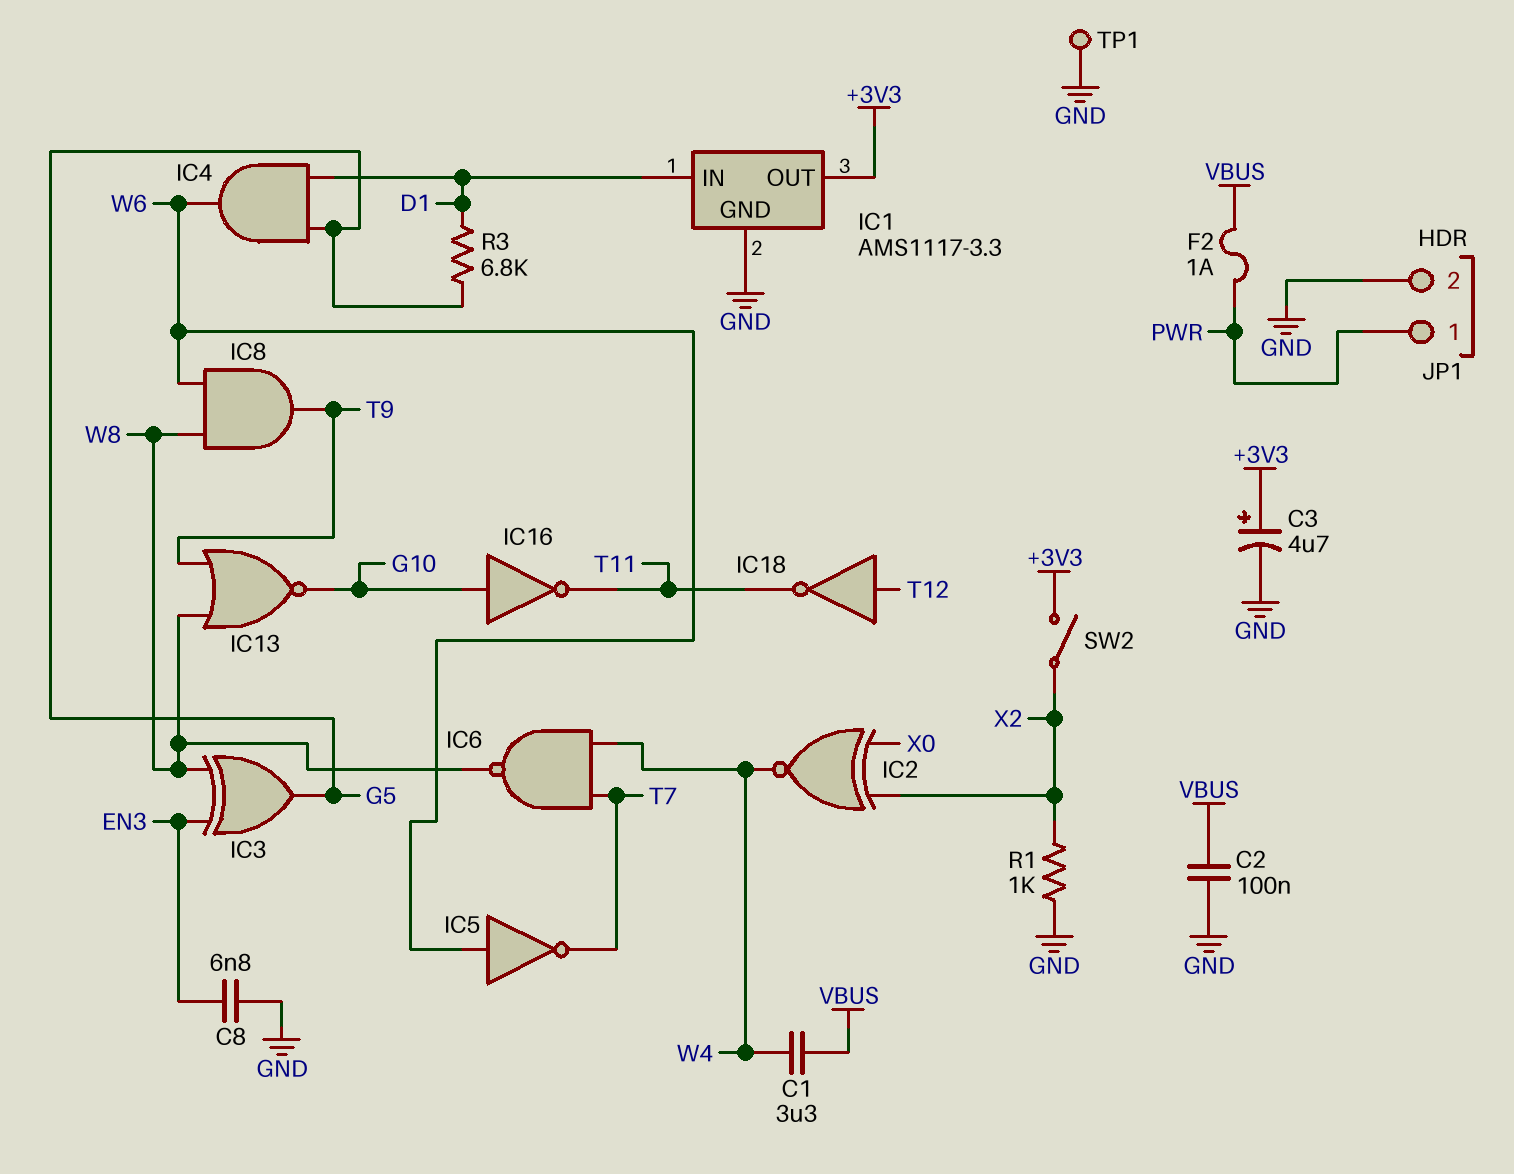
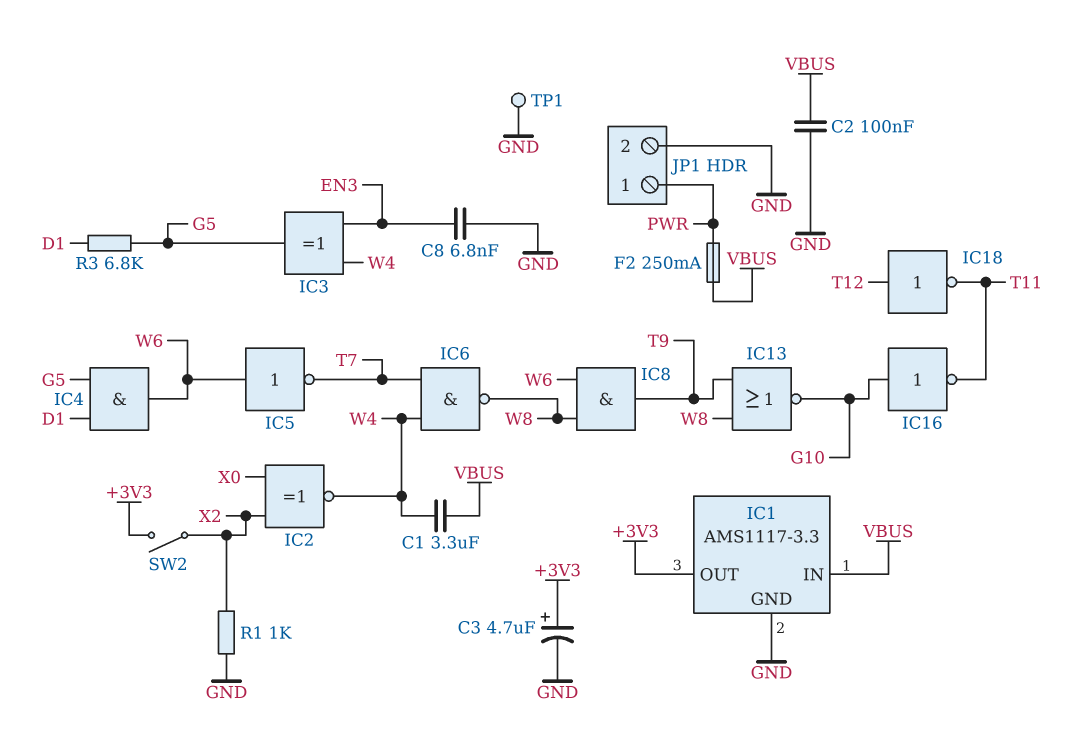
F2: 1A (PWR, VBUS) -> 250mA (PWR, VBUS)
IC1 pin IN: D1 -> VBUS
IC3: XOR (in EN3, in W8, out G5) -> XOR (in EN3, in W4, out G5)

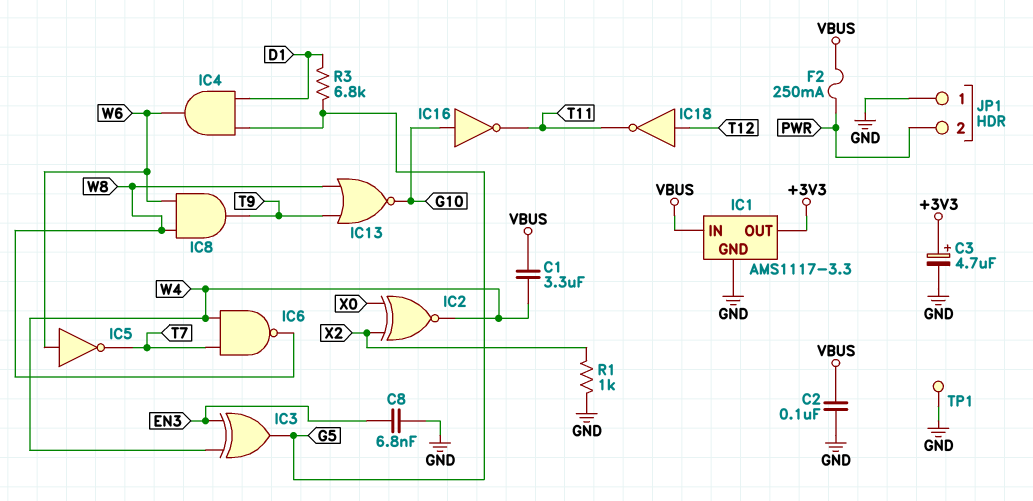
JP1 pin 1: PWR -> GND
JP1 pin 2: GND -> PWR
SW2: switch (+3V3, X2) -> none

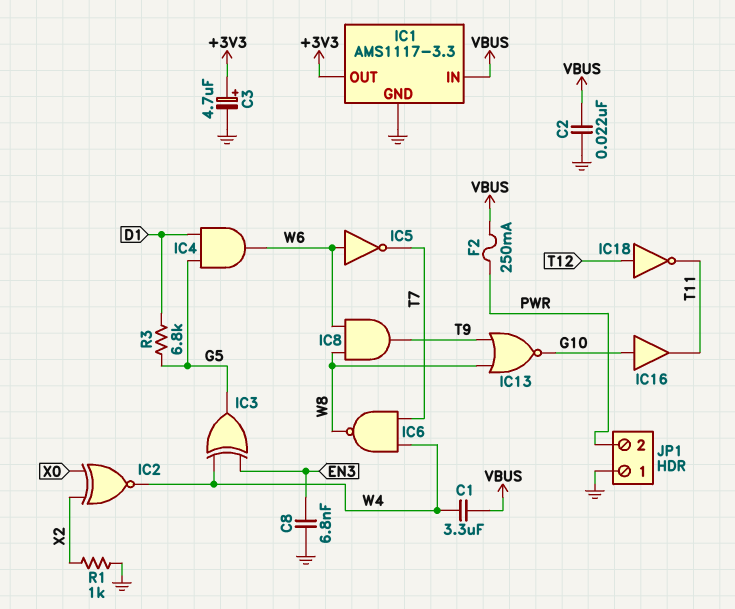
C2: 100nF (GND, VBUS) -> 22nF (GND, VBUS)
IC16: NOT (in G10, out T11) -> buffer (in G10, out T11)
TP1: test point (GND) -> none

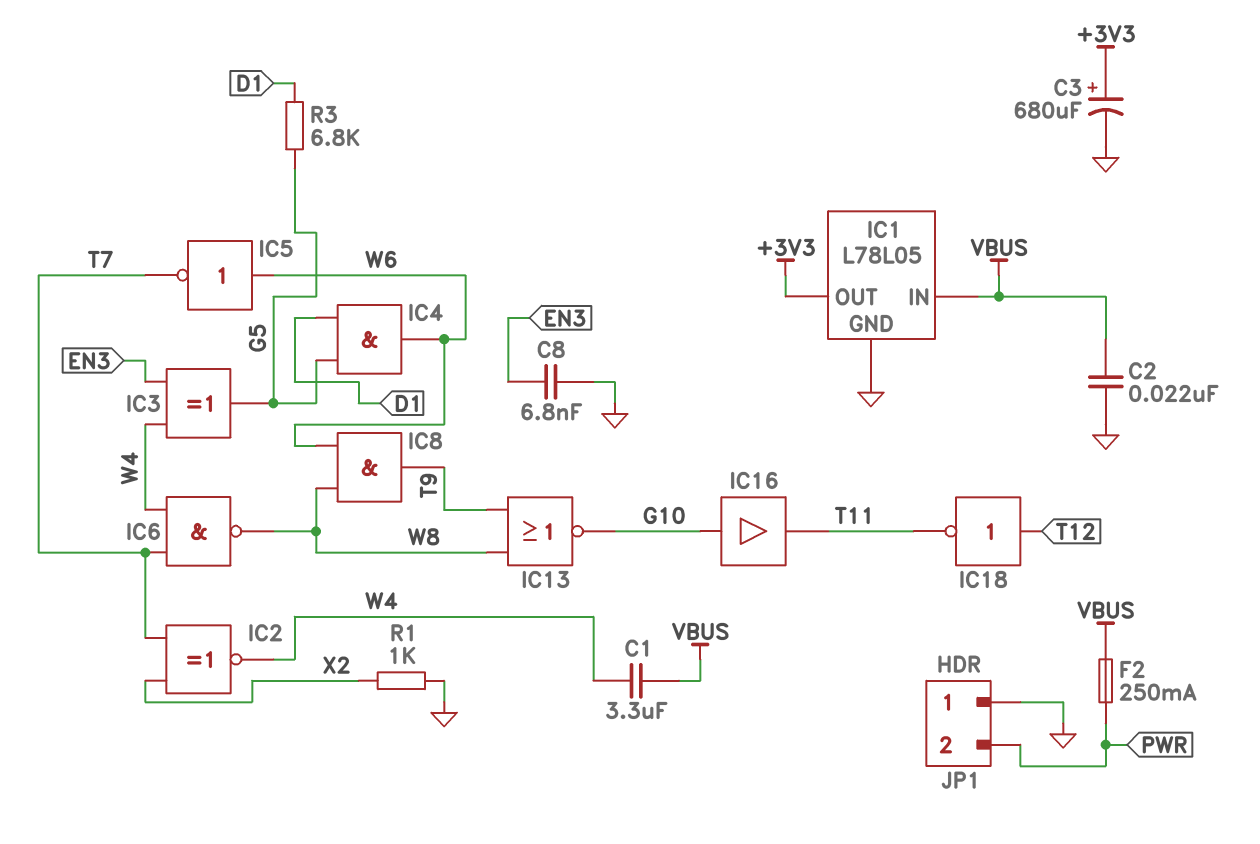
C3: 4.7uF (plus +3V3, minus GND) -> 680uF (plus +3V3, minus GND)
IC1: AMS1117-3.3 -> L78L05
IC2: XNOR (in X0, in X2, out W4) -> XNOR (in T7, in X2, out W4)

